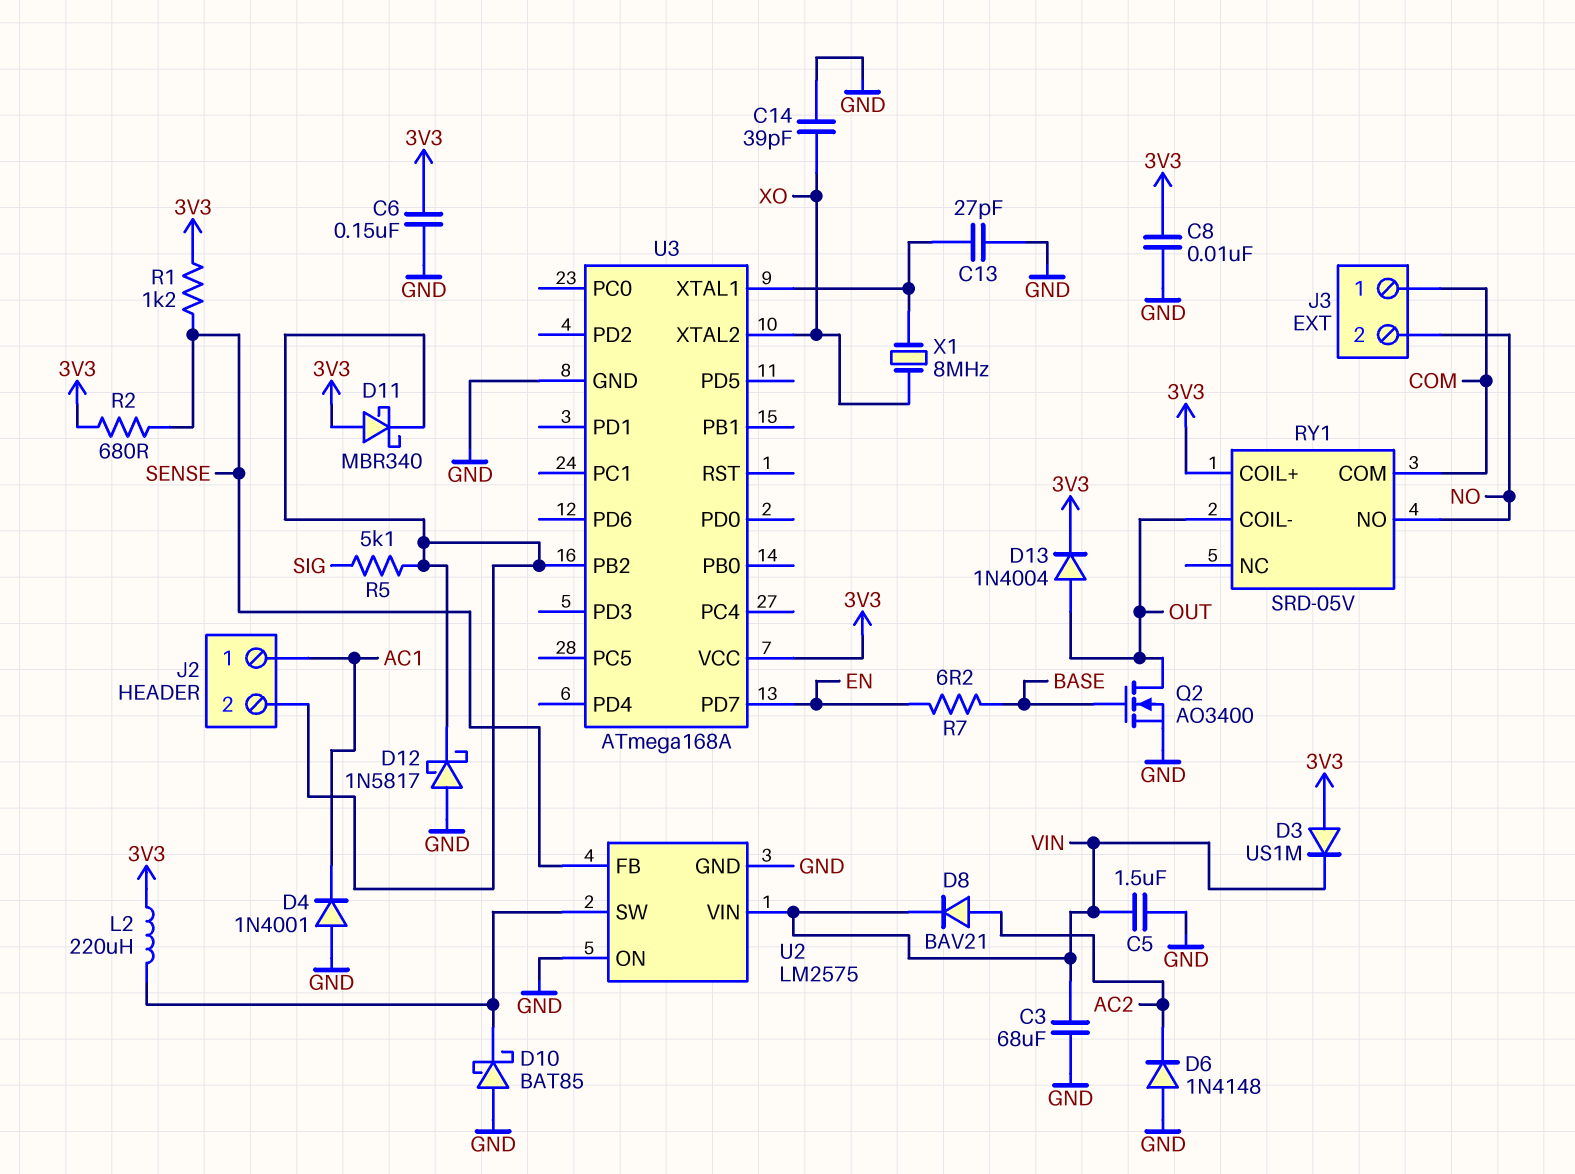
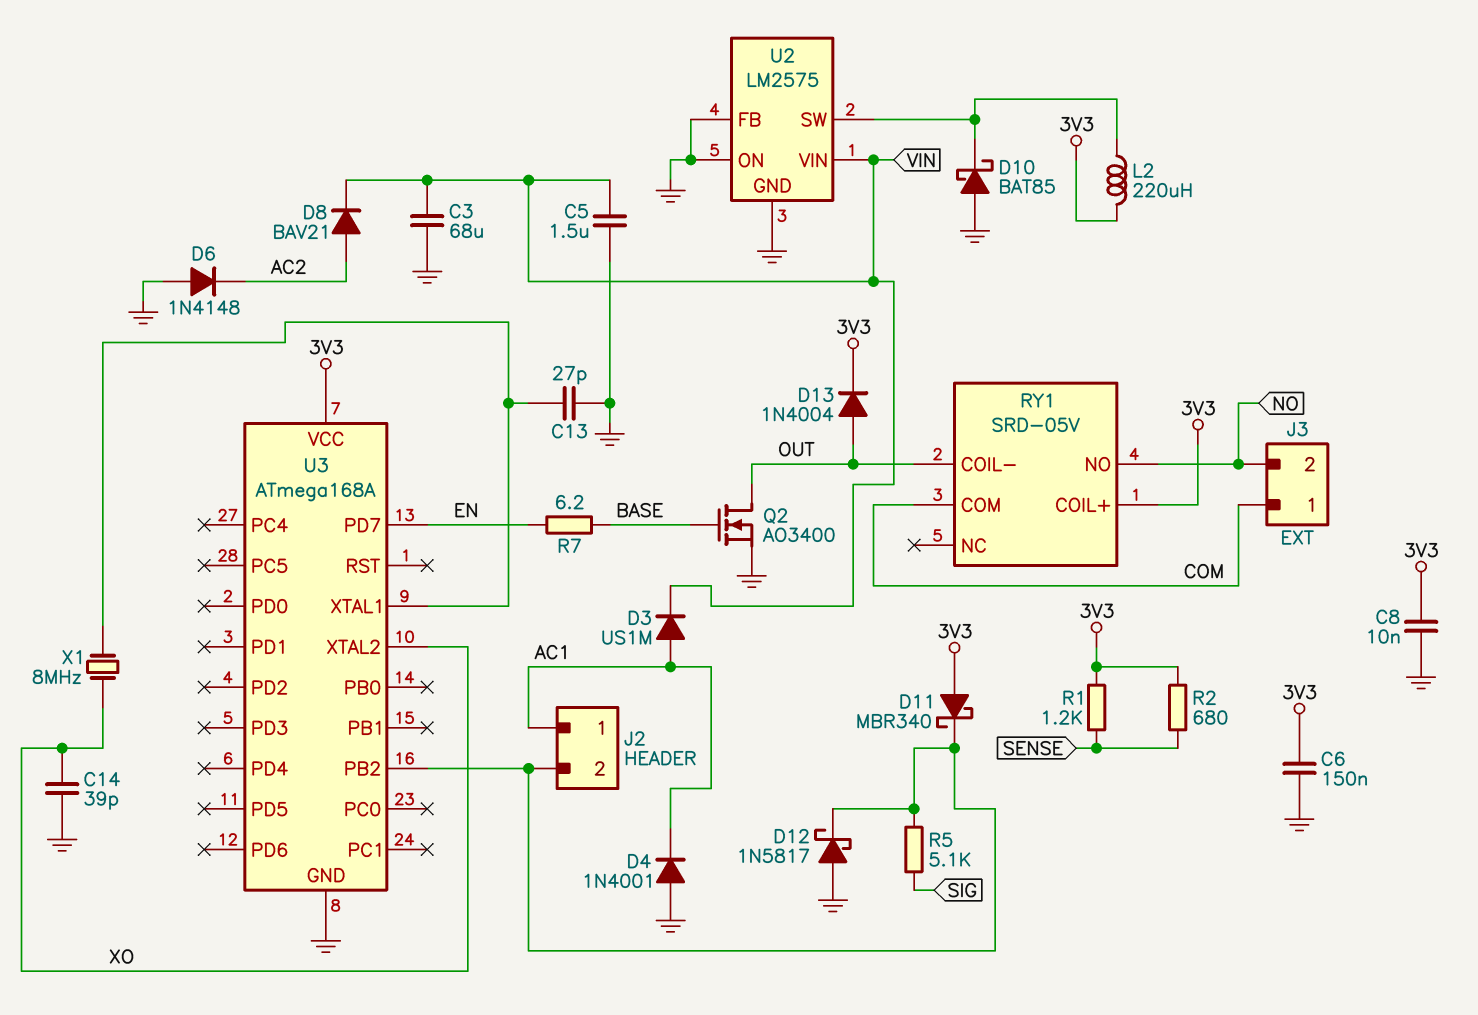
D3: diode US1M (A 3V3, K VIN) -> diode US1M (A AC1, K VIN)
U2 pin FB: SENSE -> GND

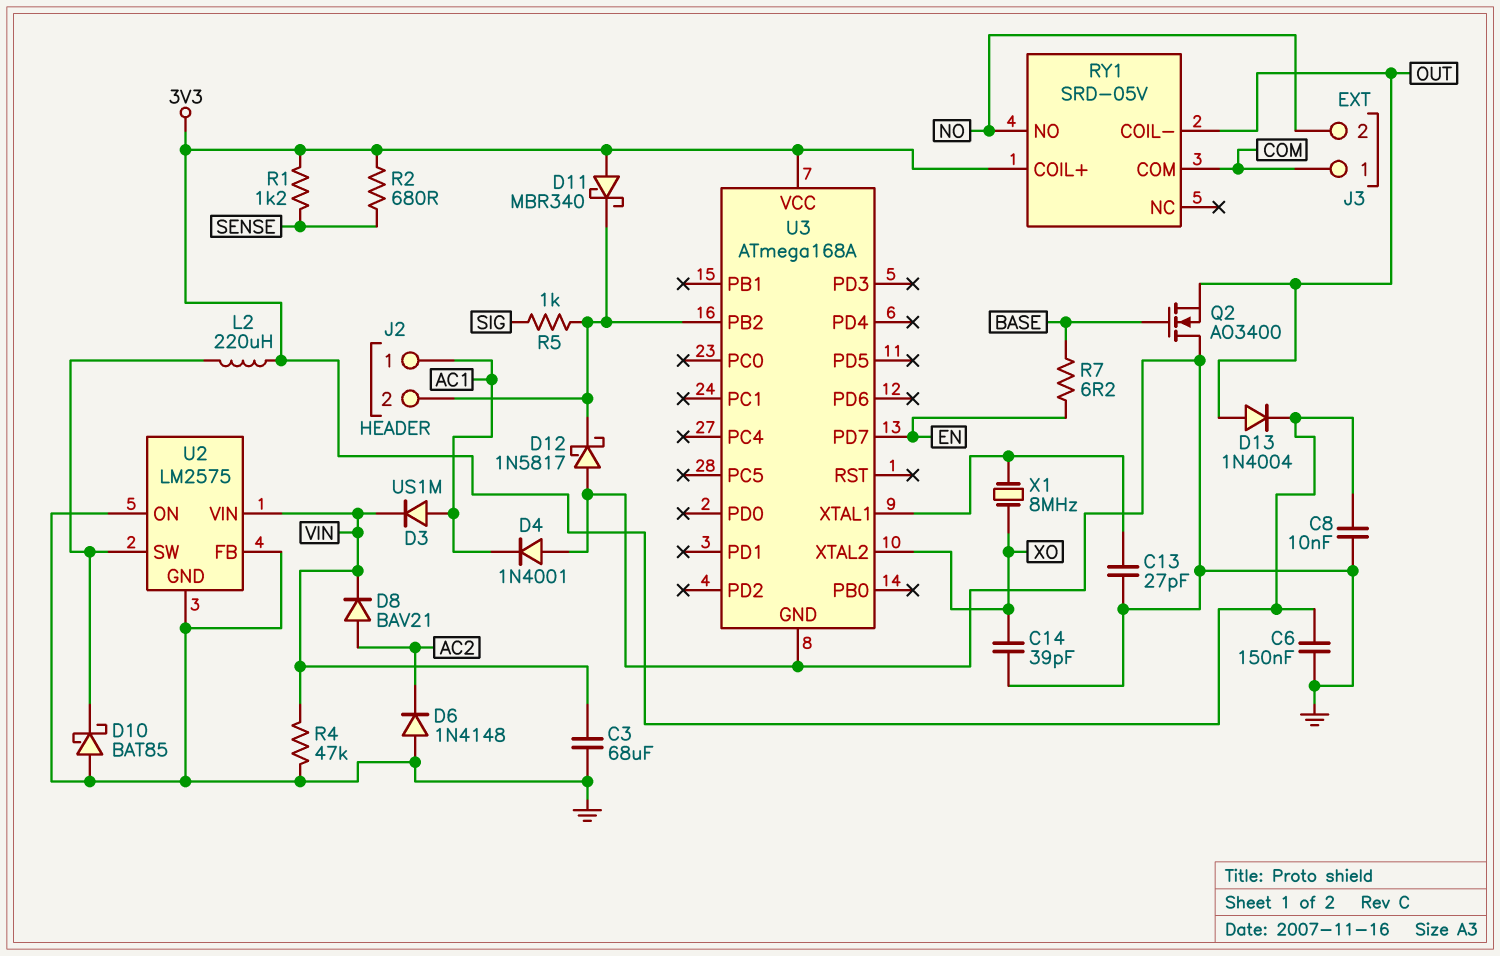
C5: 1.5uF (GND, VIN) -> none
Q2: NMOS AO3400 (G BASE, D OUT, S GND) -> NMOS AO3400 (G BASE, D GND, S OUT)
R4: none -> 47k (GND, VIN)
R5: 5.1k (J2/2, SIG) -> 1k (J2/2, SIG)

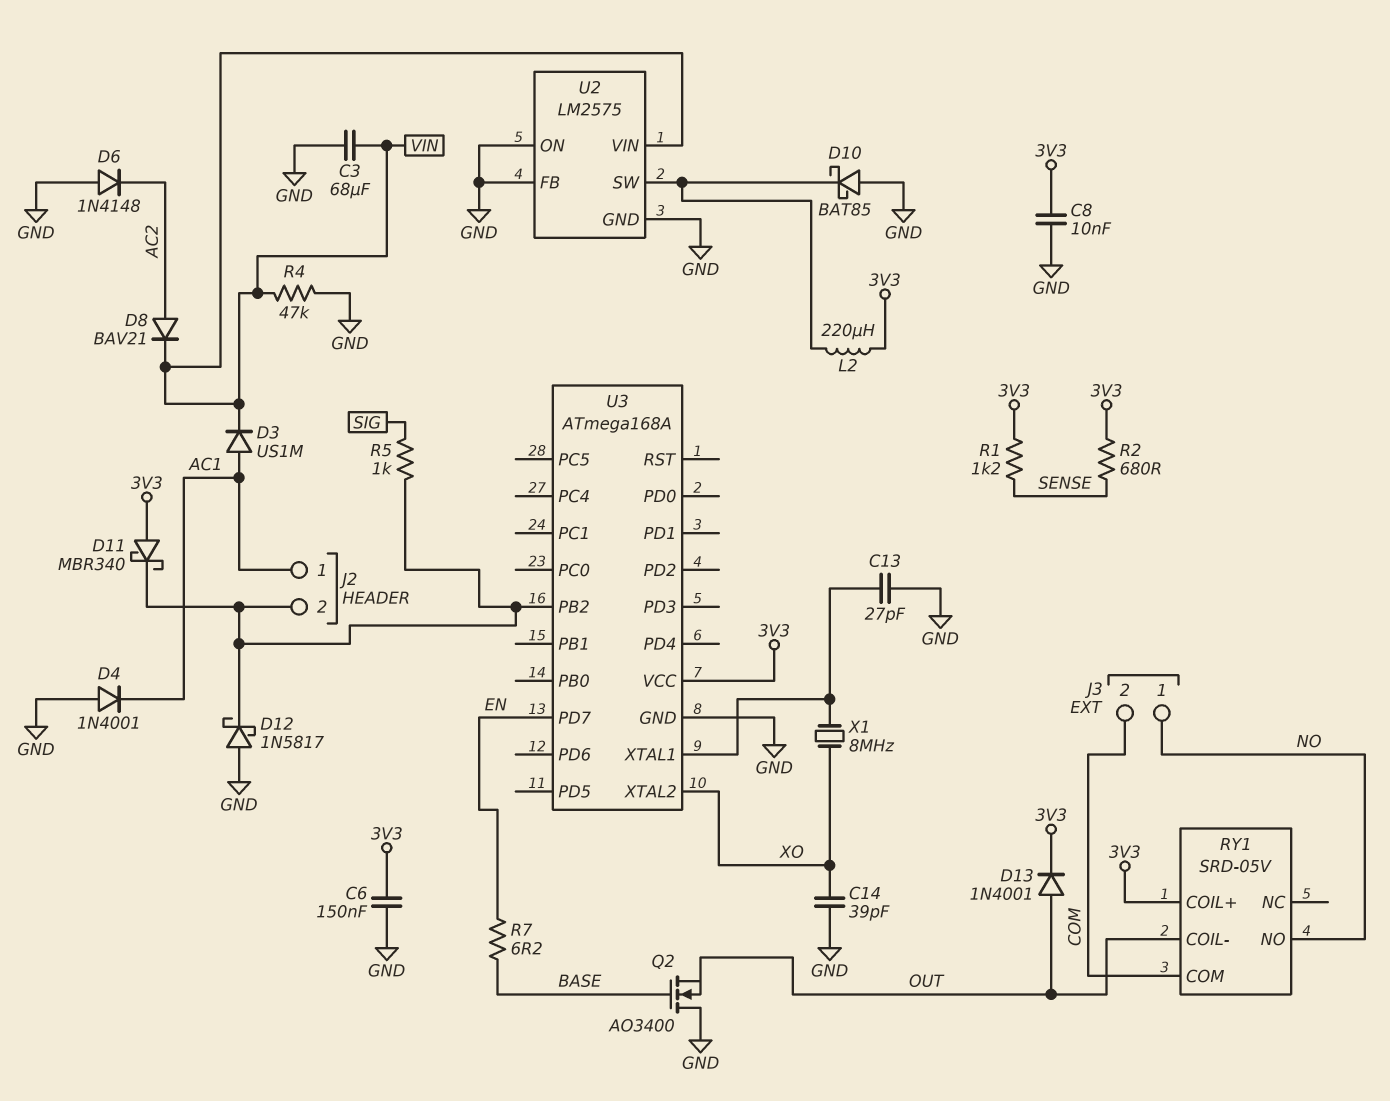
D13: diode 1N4004 (A OUT, K 3V3) -> diode 1N4001 (A OUT, K 3V3)
J3 pin 1: COM -> NO
J3 pin 2: NO -> COM

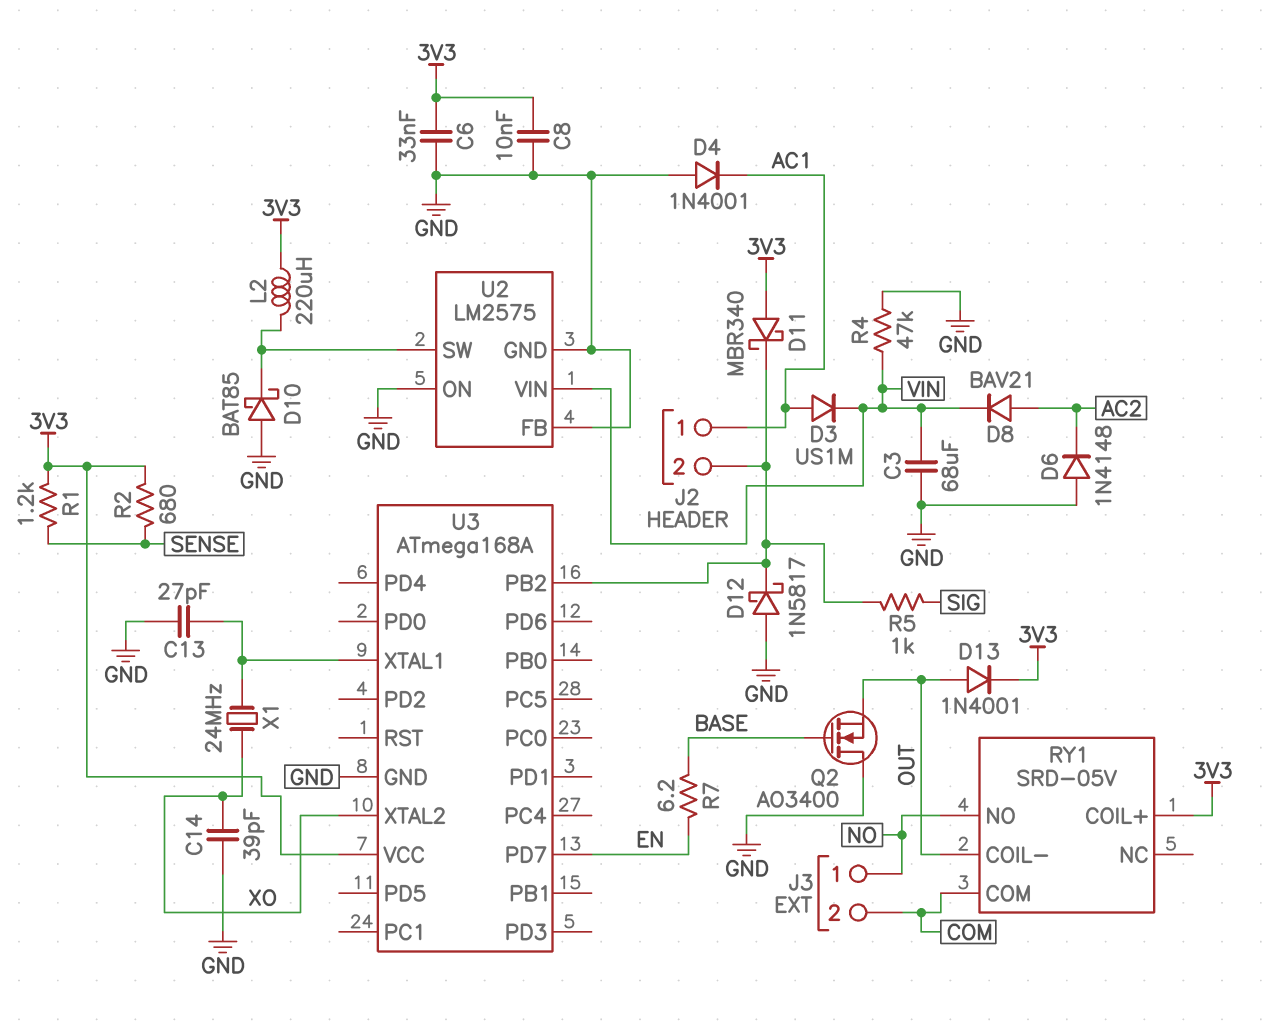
C6: 150nF (3V3, GND) -> 33nF (3V3, GND)
X1: 8MHz (U3/XTAL1, XO) -> 24MHz (U3/XTAL1, XO)

